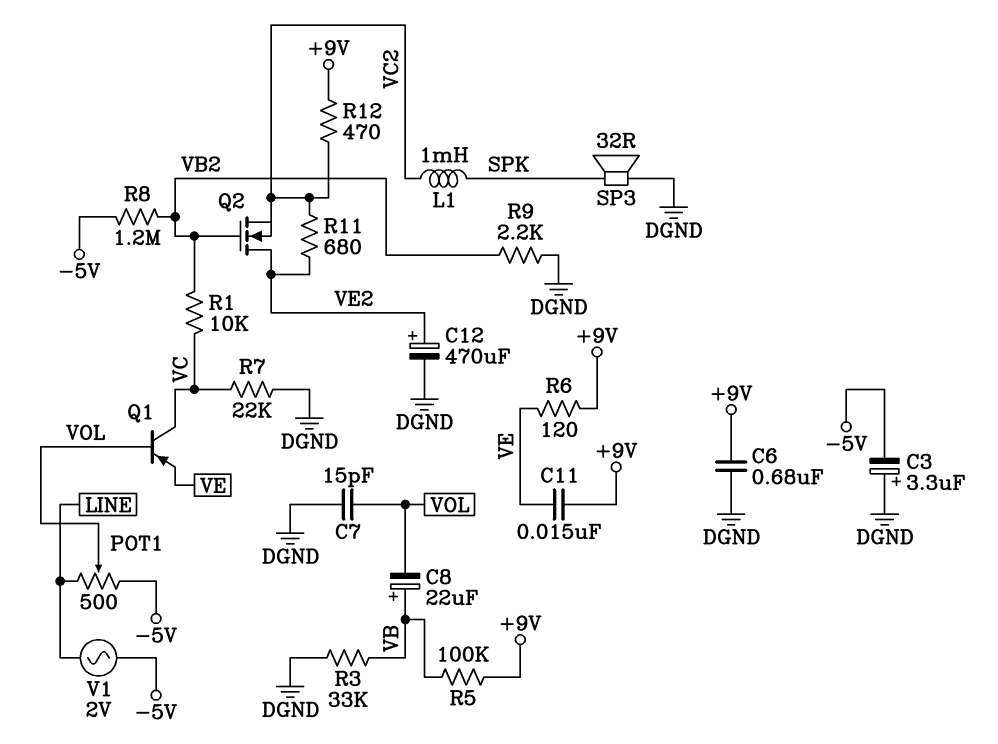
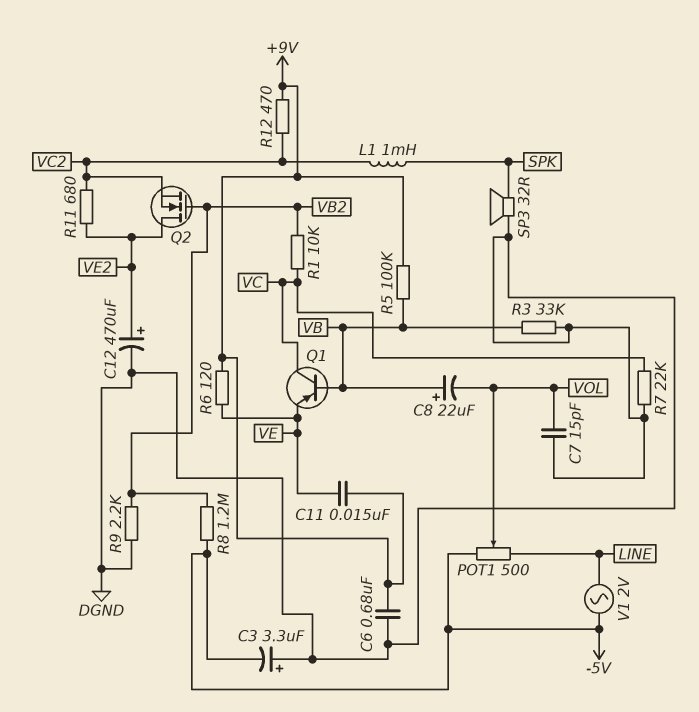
Q1: PNP (B VOL, C VC, E VE) -> PNP (B VB, C VC, E VE)

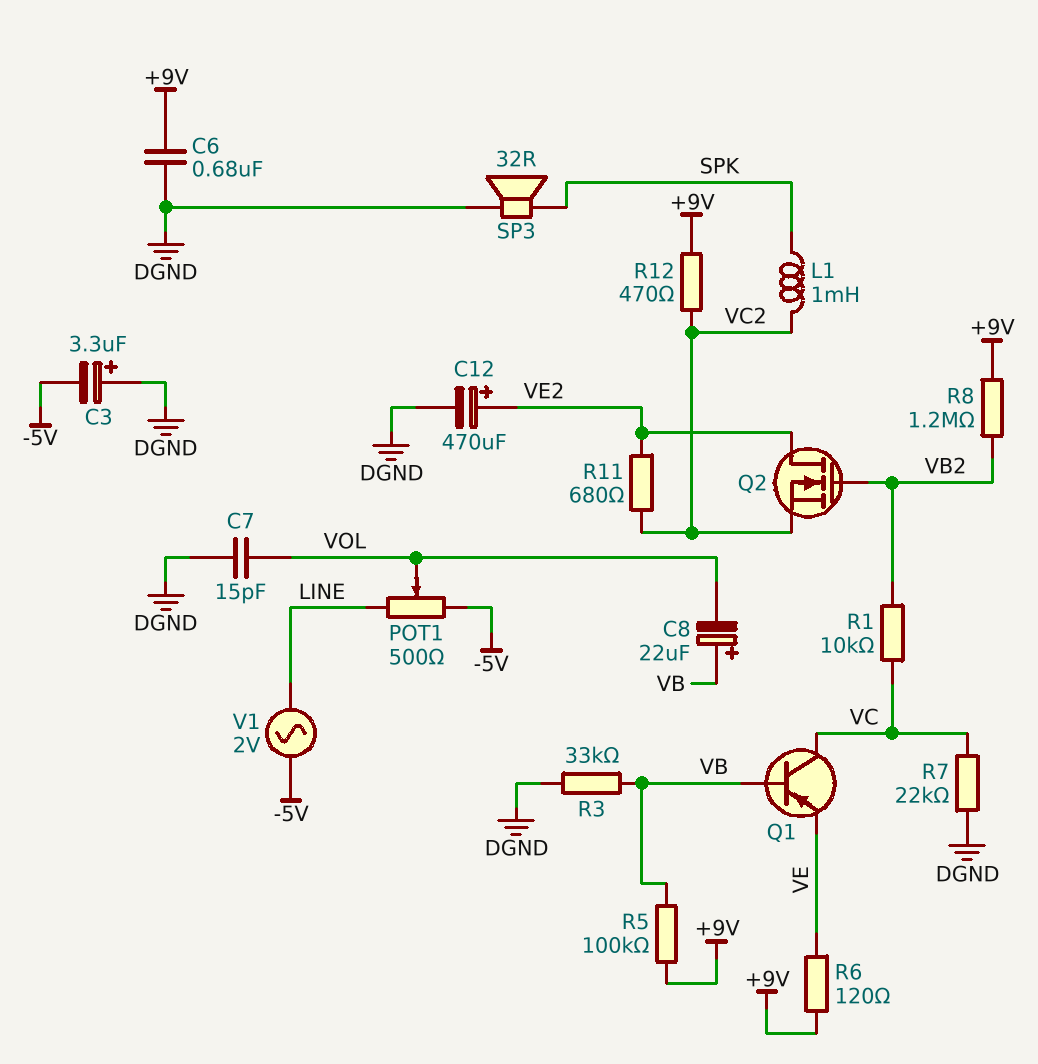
C11: 15nF (+9V, VE) -> none
R8: 1.2M (-5V, VB2) -> 1.2M (+9V, VB2)
R9: 2.2k (DGND, VB2) -> none

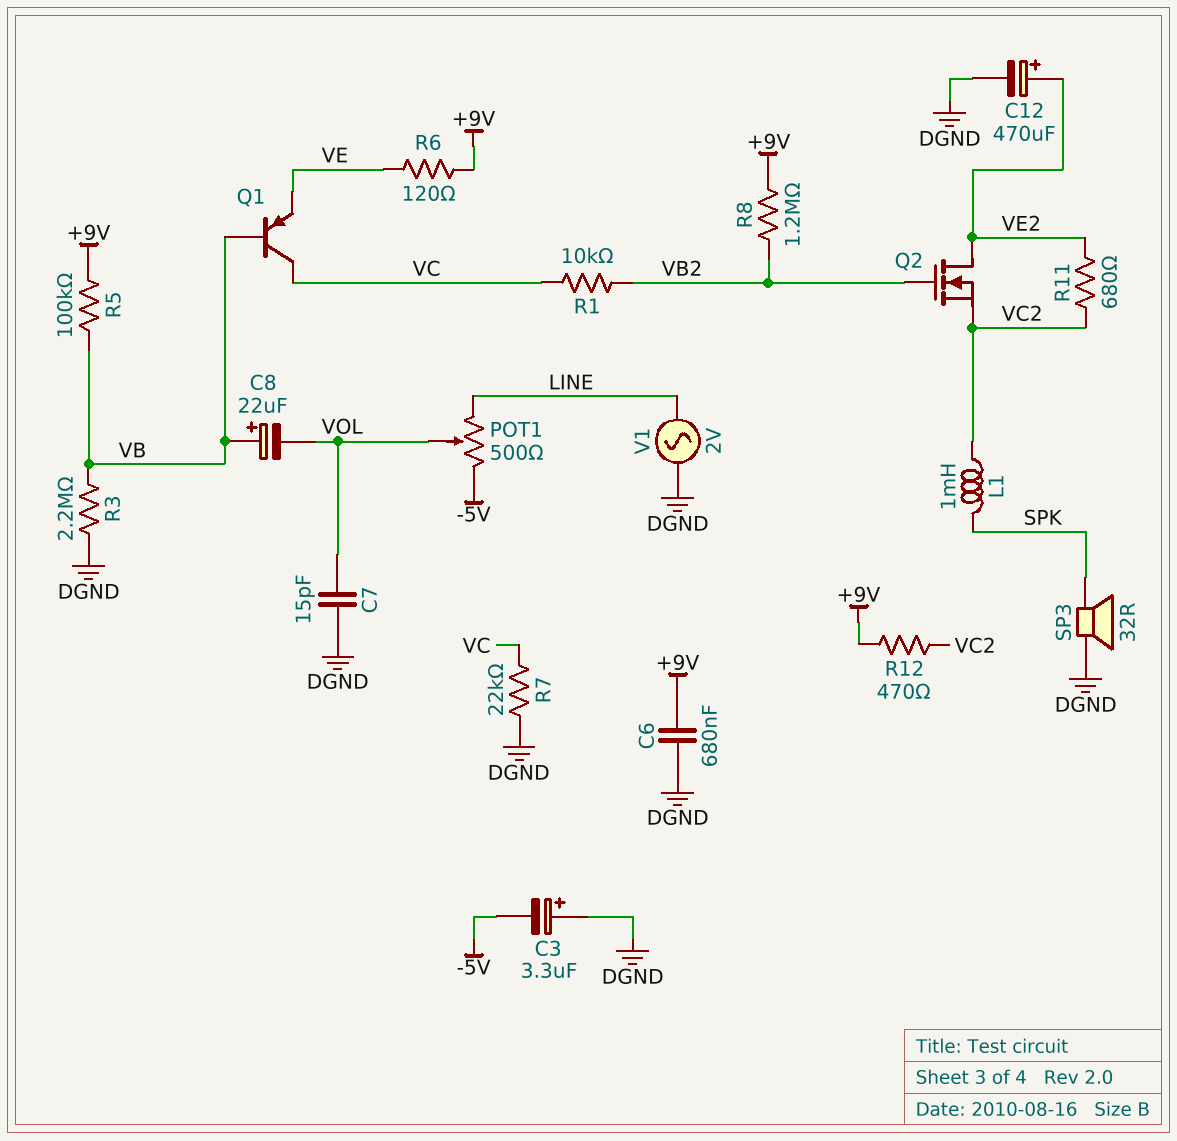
R3: 33k (DGND, VB) -> 2.2M (DGND, VB)
V1: AC 2V (-5V, LINE) -> AC 2V (DGND, LINE)

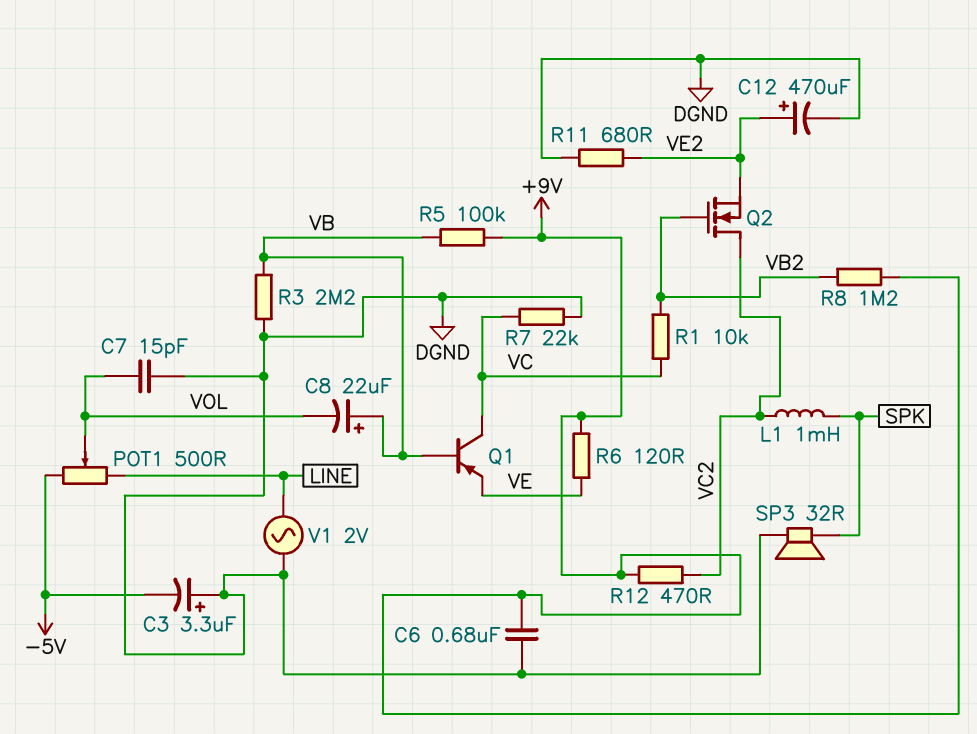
Q2: NMOS (G VB2, D VE2, S VC2) -> NMOS (G VB2, D VC2, S VE2)
R11: 680 (VC2, VE2) -> 680 (DGND, VE2)

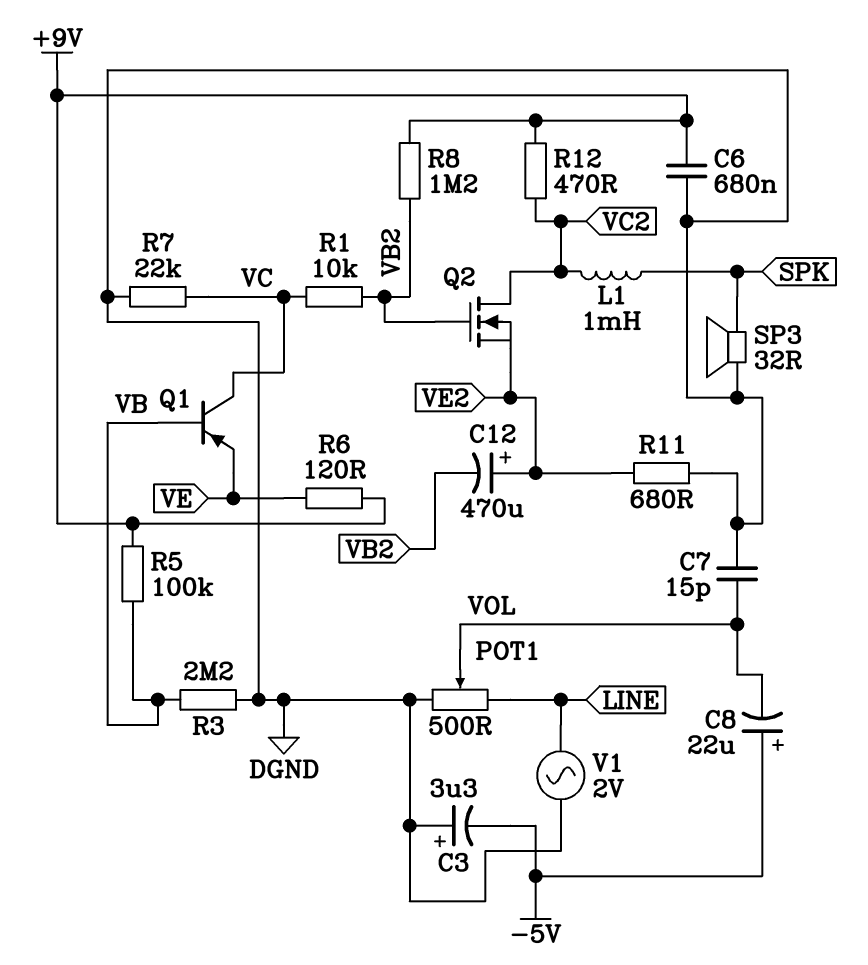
C8: 22uF (plus VB, minus VOL) -> 22uF (plus -5V, minus VOL)
C12: 470uF (plus VE2, minus DGND) -> 470uF (plus VE2, minus VB2)
POT1: 500 (-5V, LINE, wiper VOL) -> 500 (DGND, LINE, wiper VOL)

